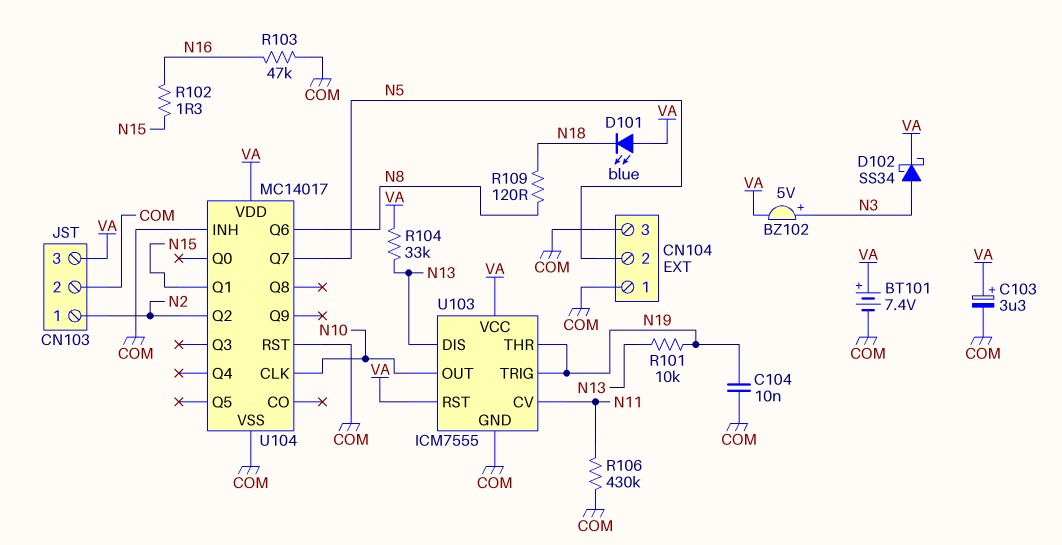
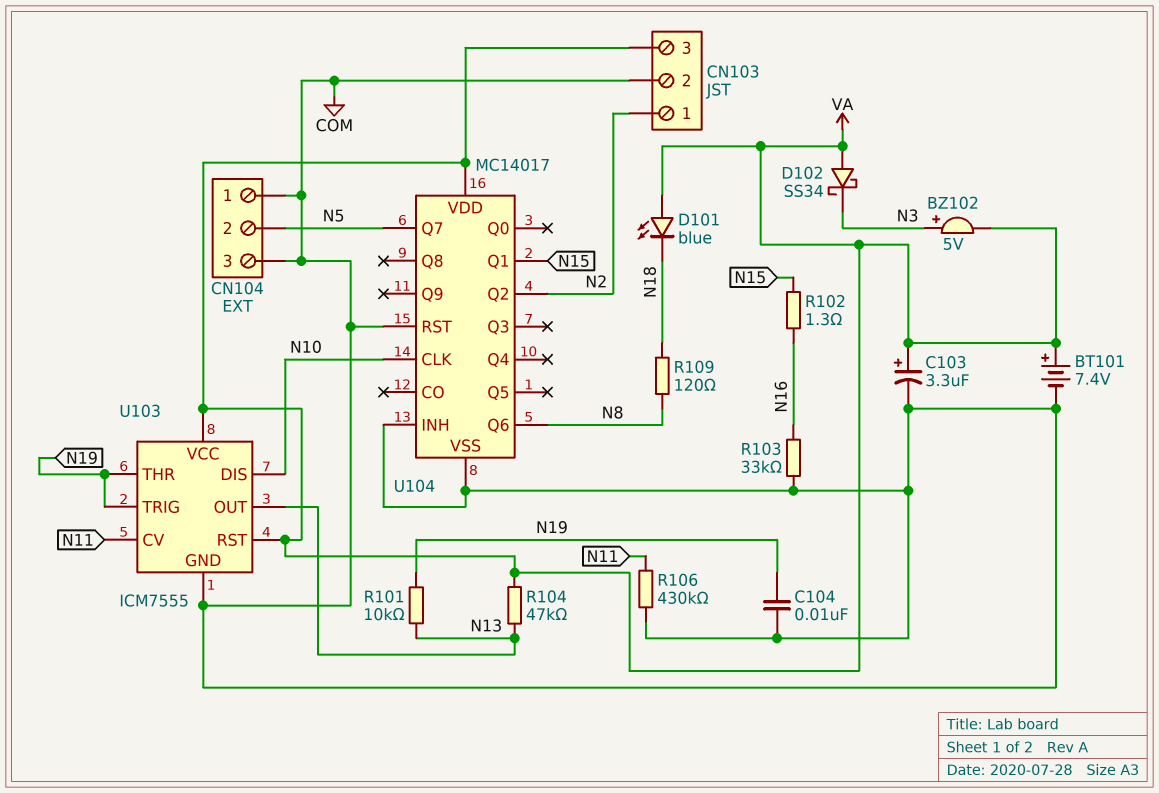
D102: schottky SS34 (A N3, K VA) -> schottky SS34 (A VA, K N3)
R103: 47k (COM, N16) -> 33k (COM, N16)
R104: 33k (N13, VA) -> 47k (N13, VA)
U103 pin DIS: N13 -> N10
U103 pin OUT: N10 -> N13

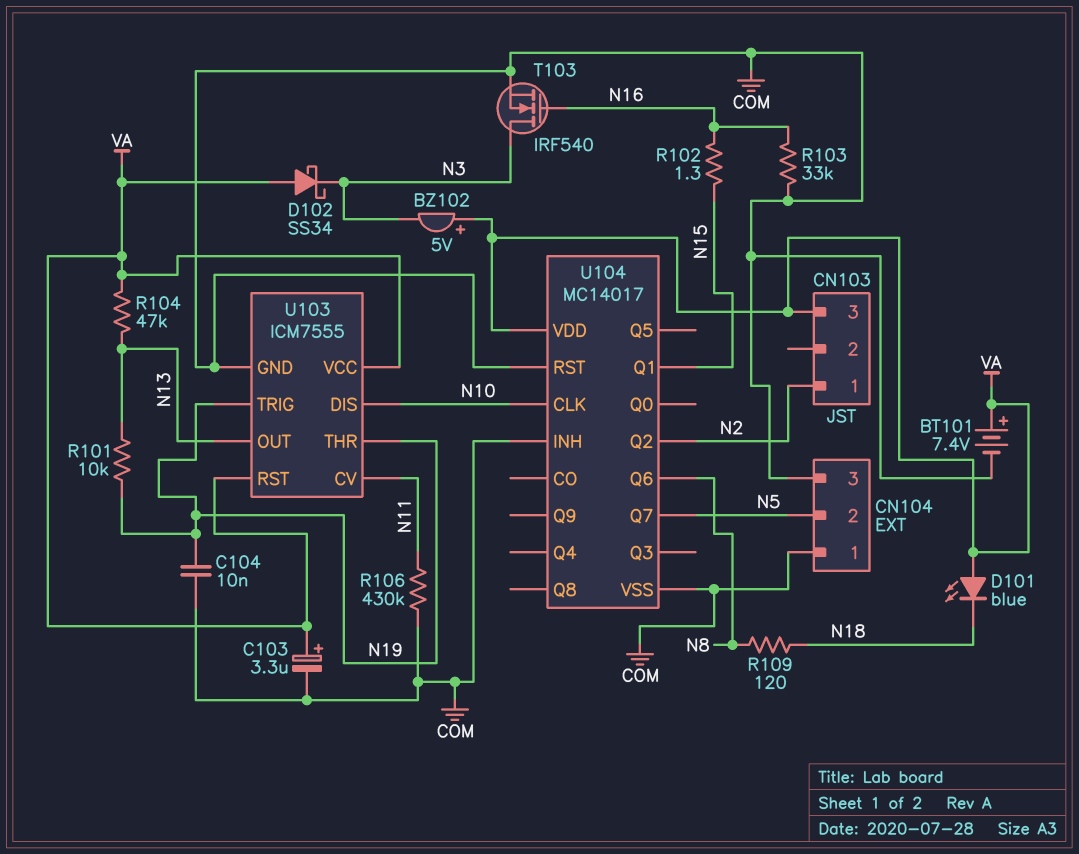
BZ102: buzzer 5V (plus N3, minus VA) -> buzzer 5V (plus VA, minus N3)
CN103 pin 2: COM -> none
T103: none -> NMOS IRF540 (G N16, D N3, S COM)

